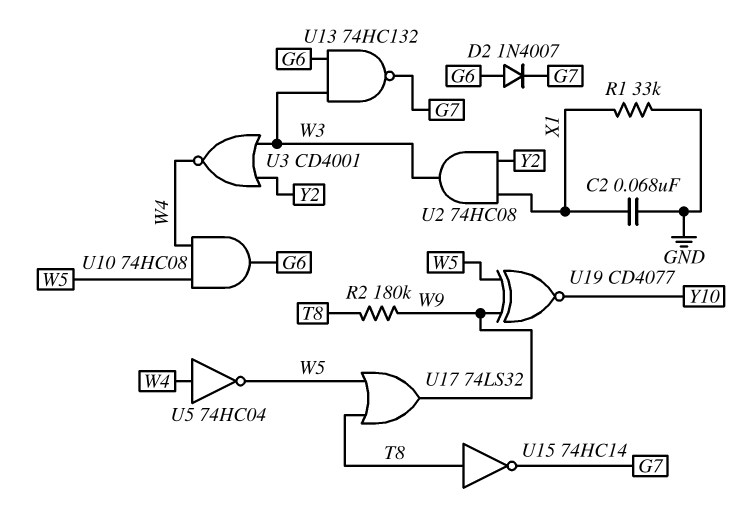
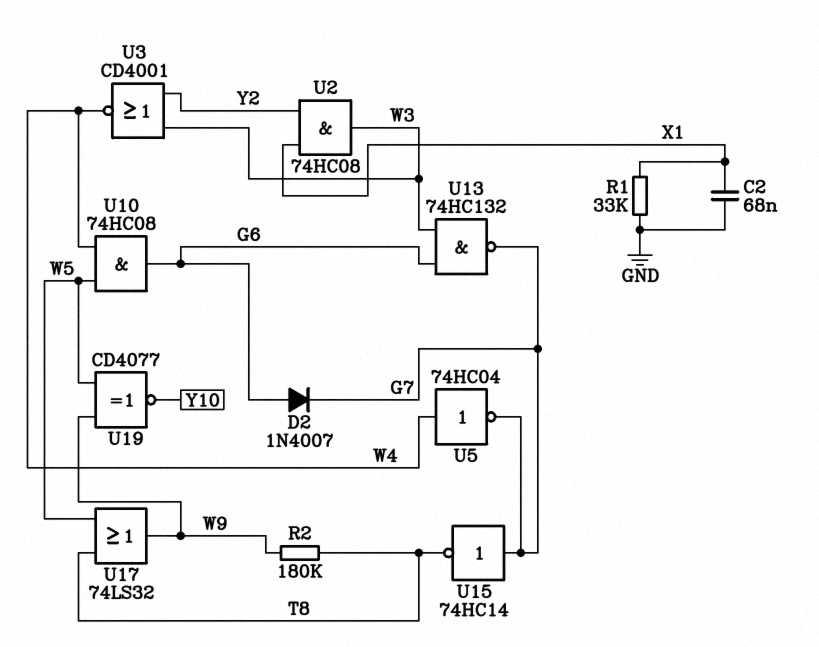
U5: NOT 74HC04 (in W4, out W5) -> NOT 74HC04 (in W4, out G7)
U15: NOT 74HC14 (in T8, out G7) -> NOT 74HC14 (in G7, out T8)

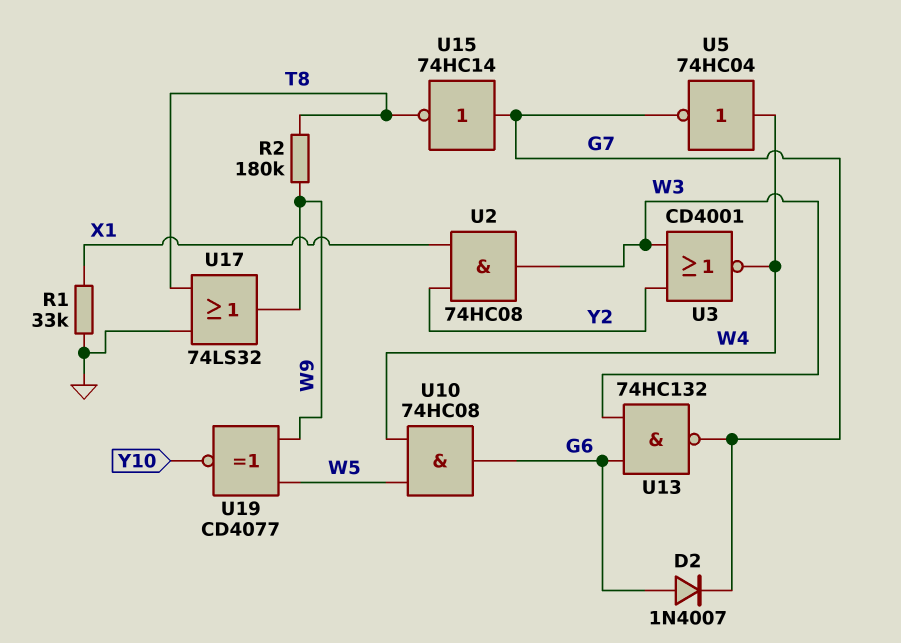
C2: 68nF (GND, X1) -> none
U17: OR 74LS32 (in T8, in W5, out W9) -> OR 74LS32 (in GND, in T8, out W9)

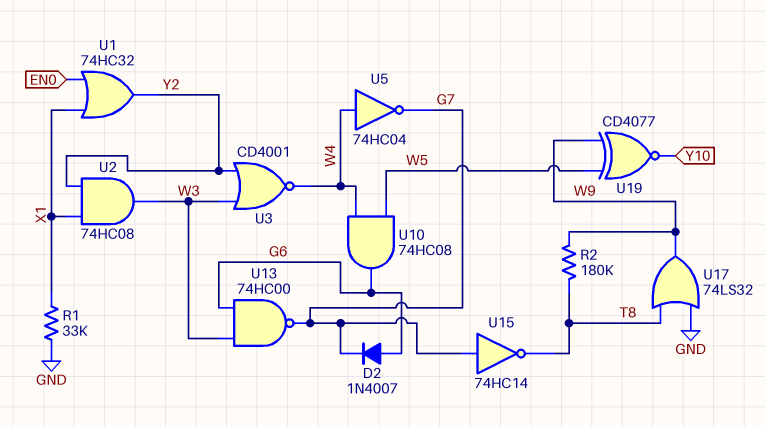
U1: none -> OR 74HC32 (in EN0, in X1, out Y2)
U13: NAND 74HC132 (in G6, in W3, out G7) -> NAND 74HC00 (in G6, in W3, out G7)

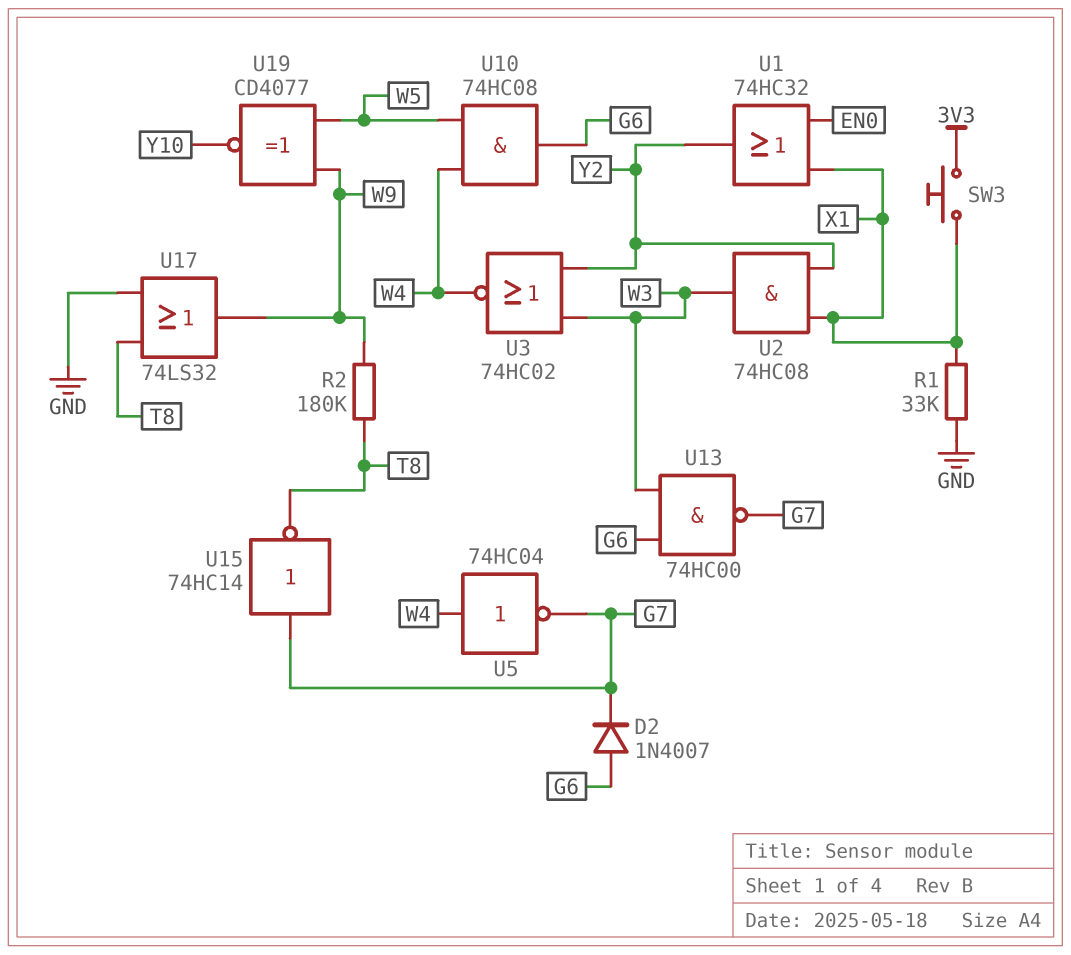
SW3: none -> button (3V3, X1)
U3: NOR CD4001 (in W3, in Y2, out W4) -> NOR 74HC02 (in W3, in Y2, out W4)

